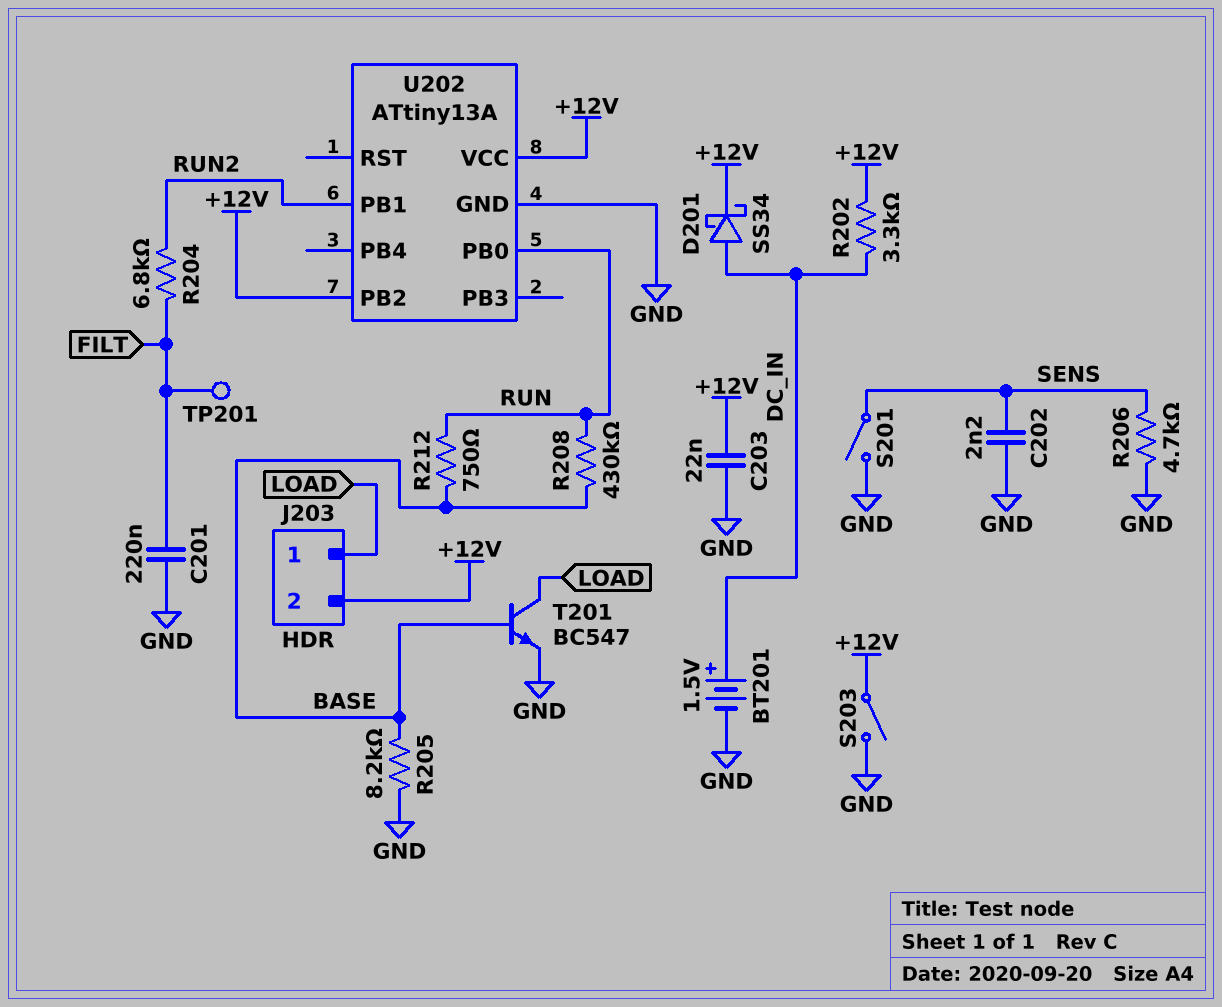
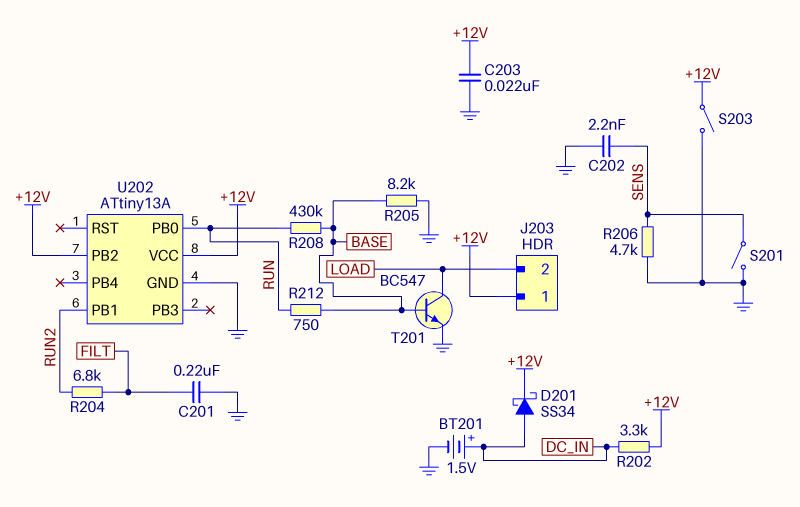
J203 pin 1: LOAD -> +12V
J203 pin 2: +12V -> LOAD
TP201: test point (FILT) -> none

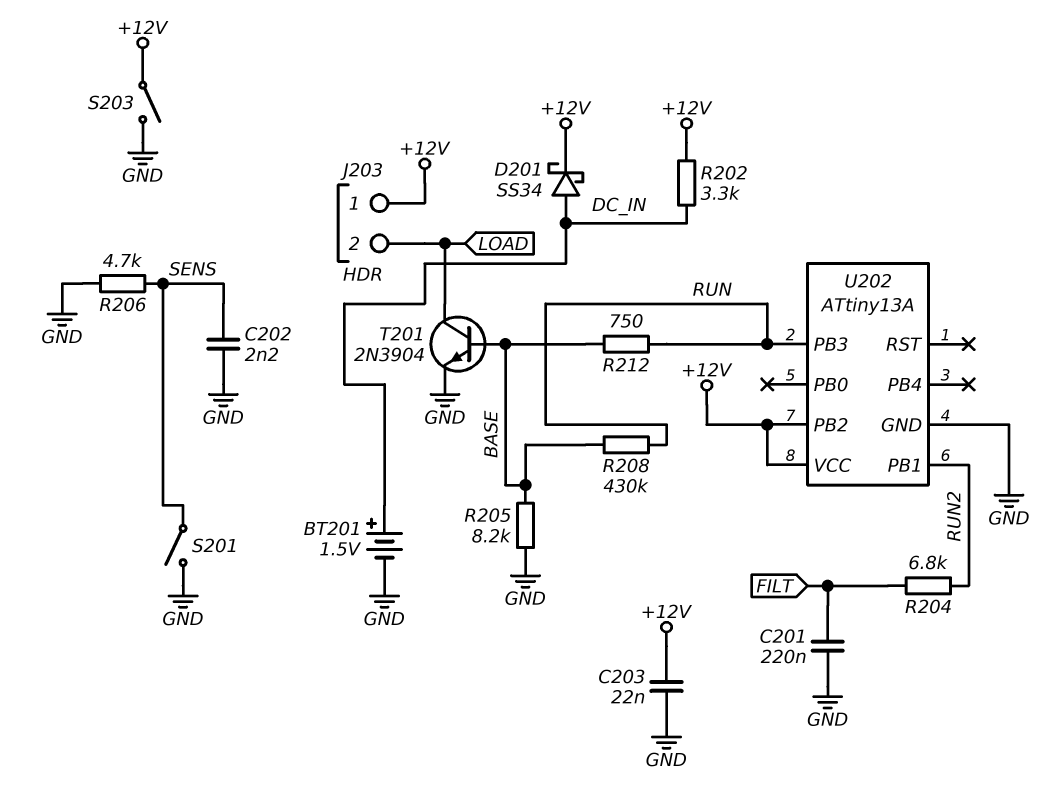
T201: NPN BC547 (B BASE, C LOAD, E GND) -> NPN 2N3904 (B BASE, C LOAD, E GND)
U202 pin PB0: RUN -> none
U202 pin PB3: none -> RUN

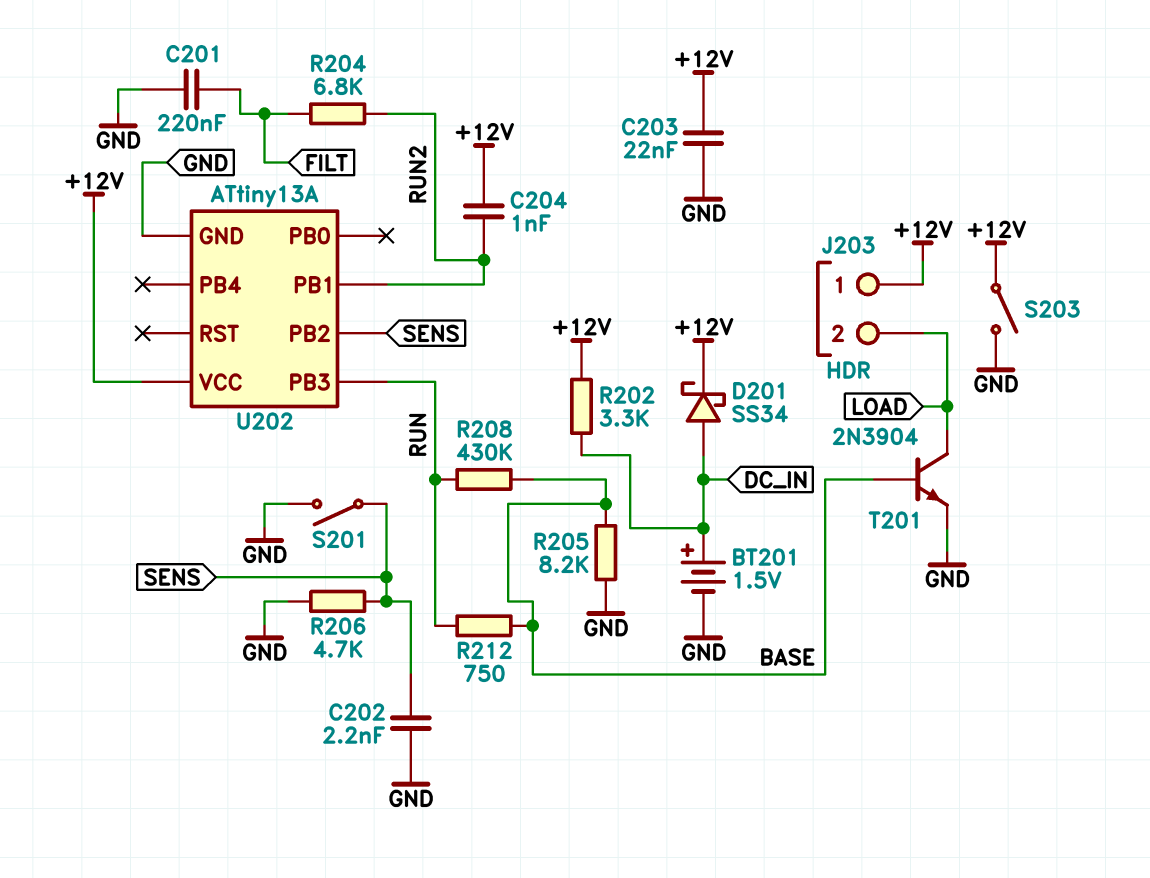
C204: none -> 1nF (+12V, RUN2)
U202 pin PB2: +12V -> SENS

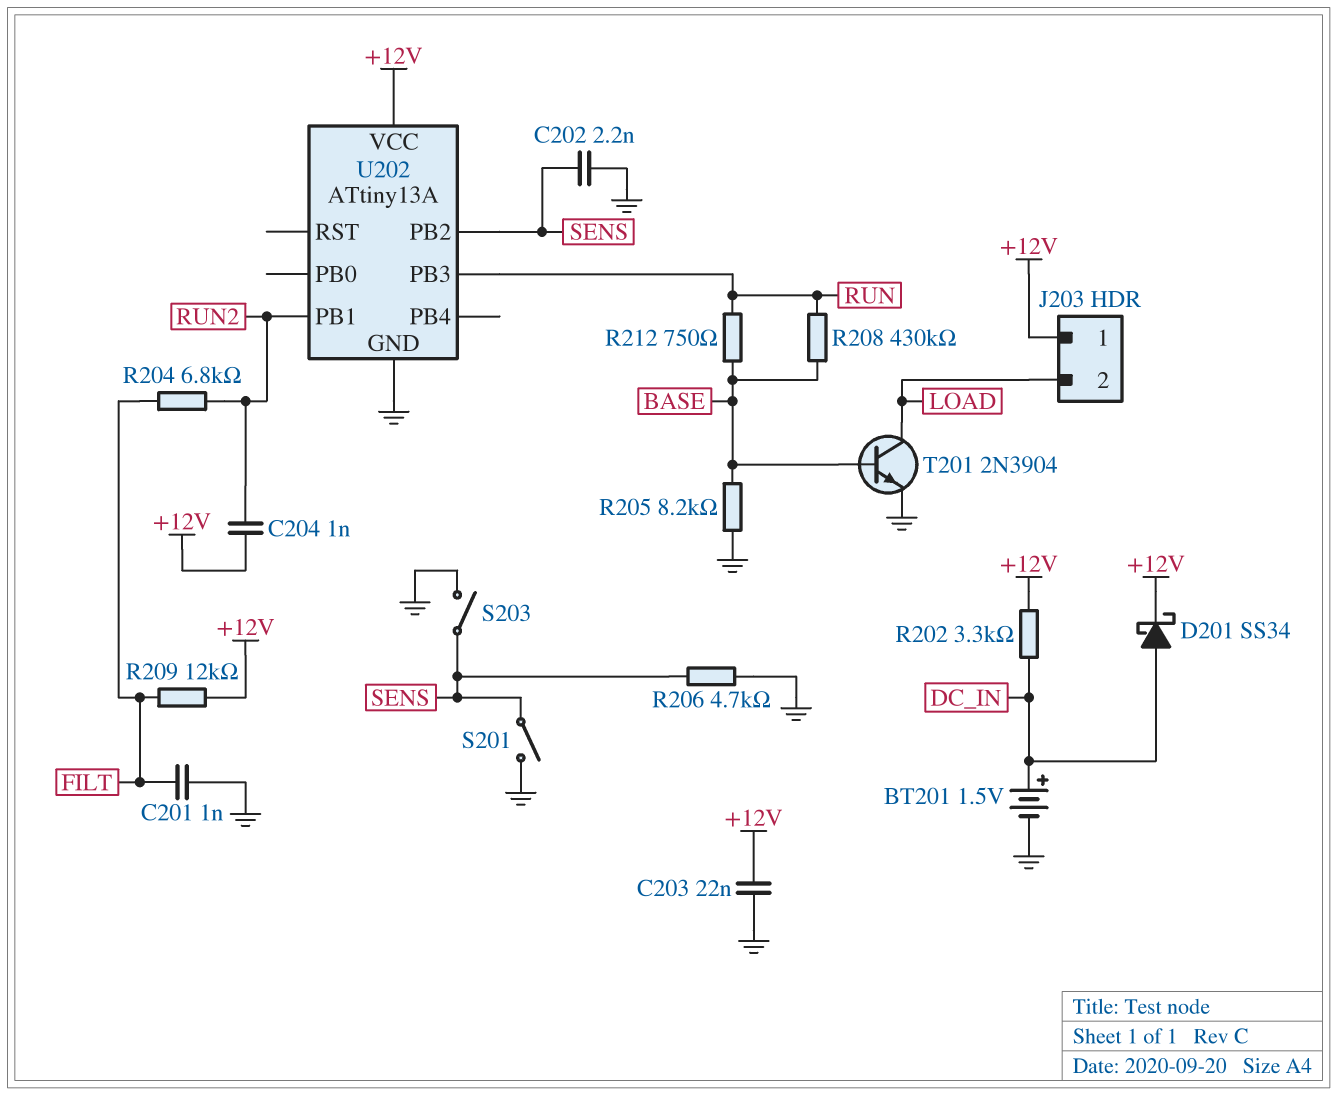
C201: 220nF (FILT, GND) -> 1nF (FILT, GND)
R209: none -> 12k (+12V, FILT)
S203: switch (+12V, GND) -> switch (GND, SENS)

